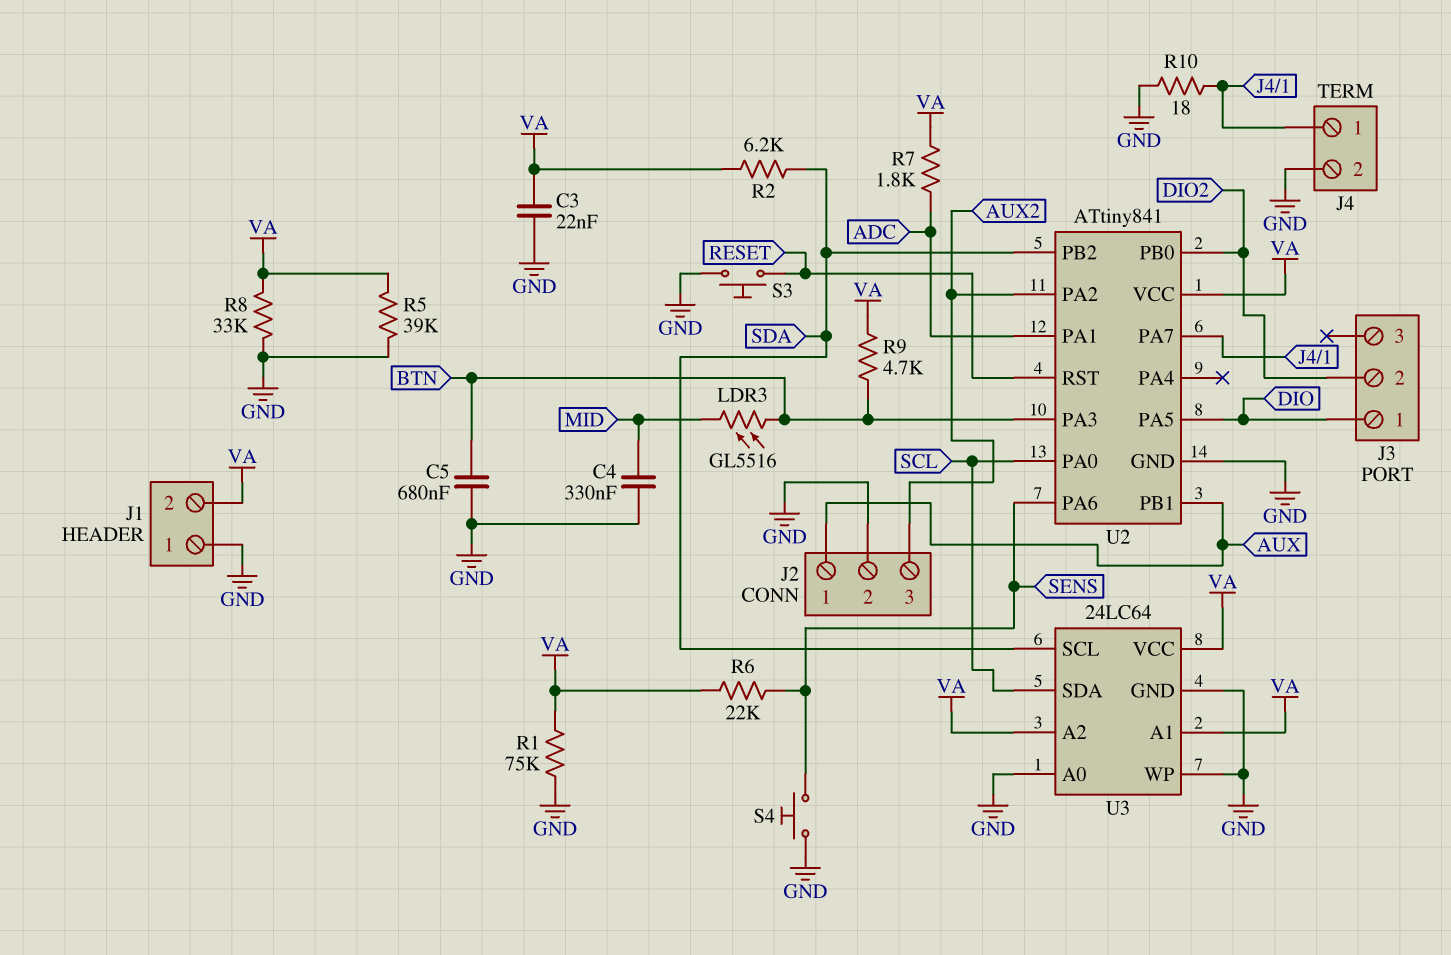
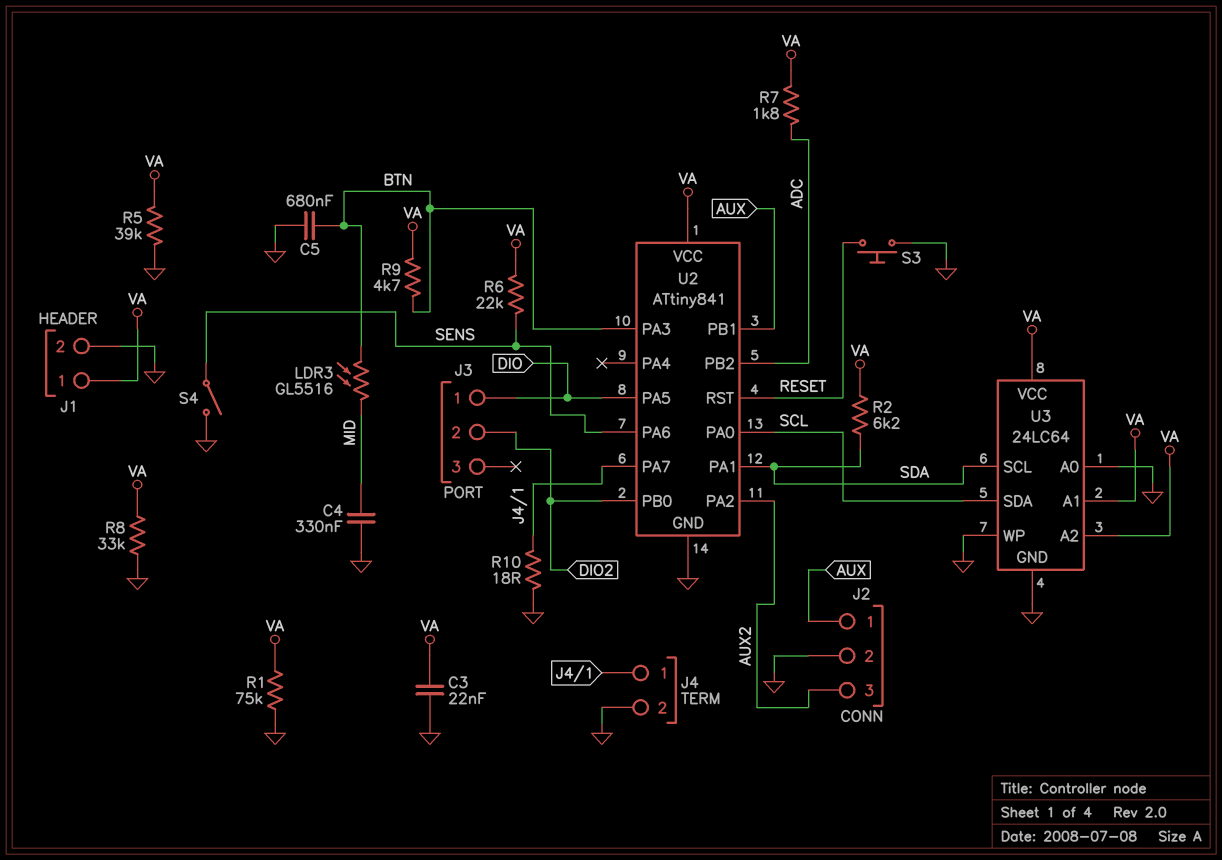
J1 pin 1: GND -> VA
J1 pin 2: VA -> GND
S4: button (GND, SENS) -> switch (GND, SENS)
U2 pin PA1: ADC -> SDA
U2 pin PB2: SDA -> ADC

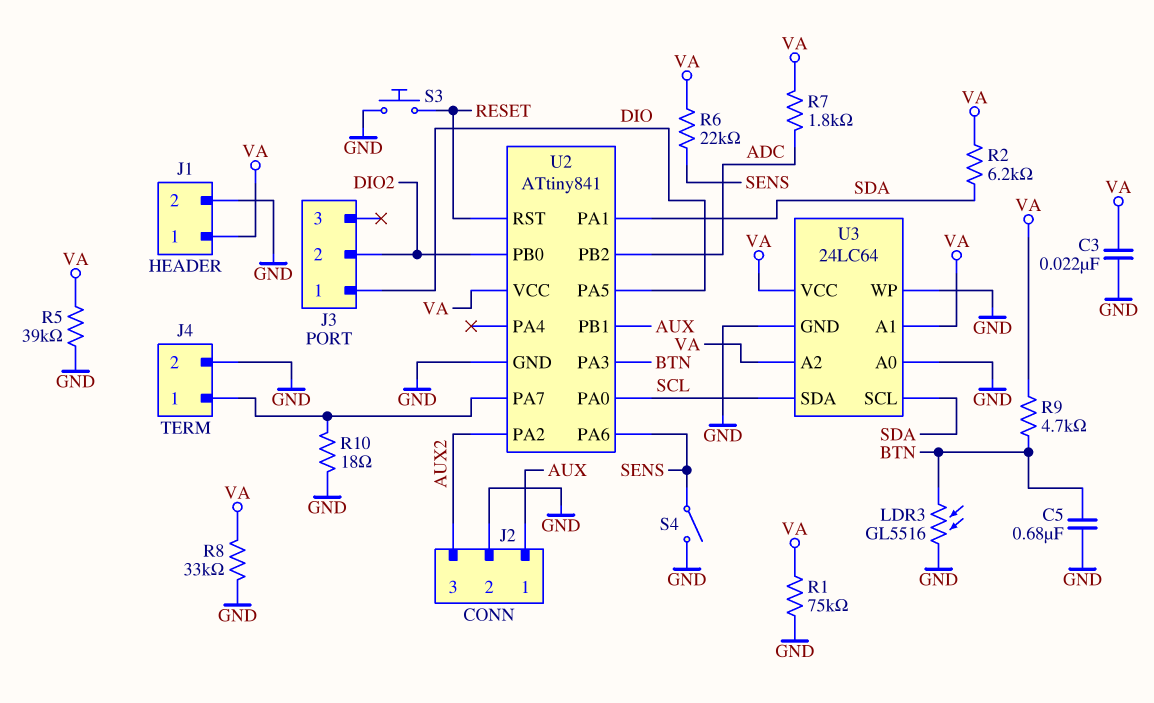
C4: 330nF (GND, MID) -> none
LDR3: GL5516 (BTN, MID) -> GL5516 (BTN, GND)

